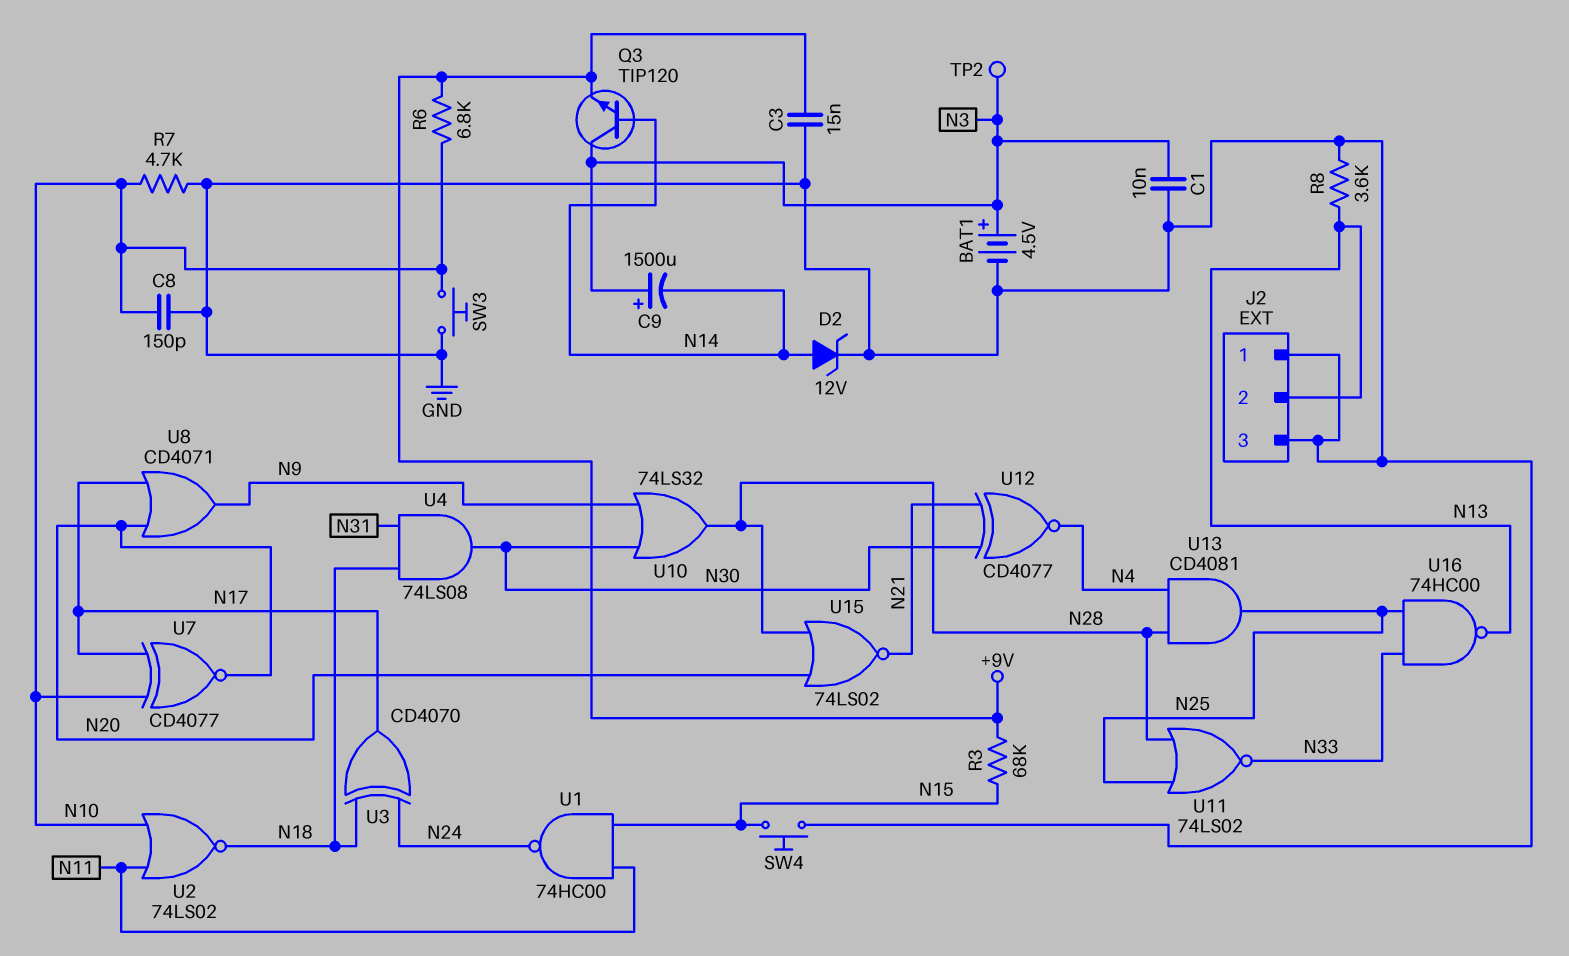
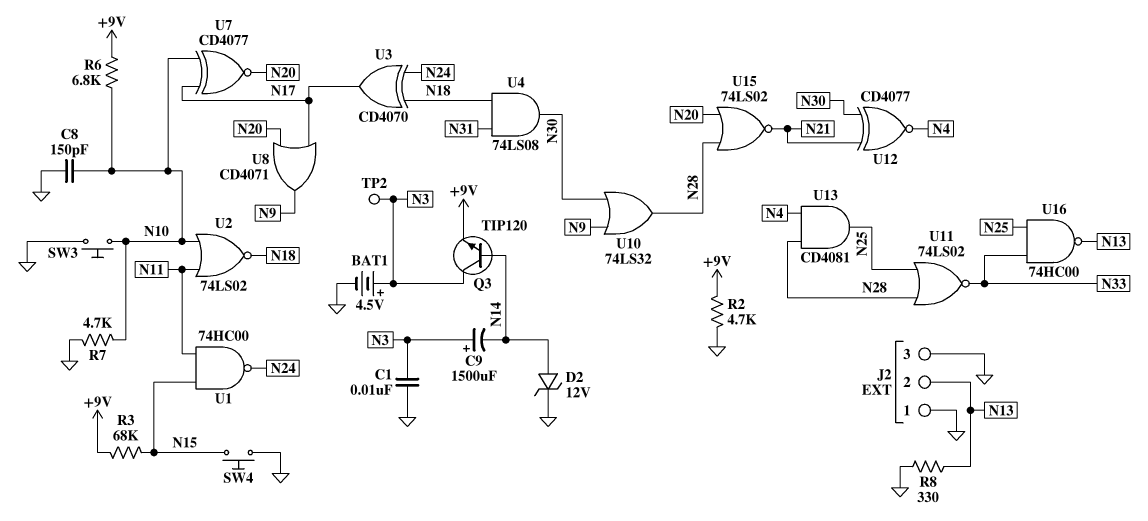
C3: 15nF (+9V, GND) -> none
R2: none -> 4.7k (+9V, GND)
R8: 3.6k (GND, N13) -> 330 (GND, N13)

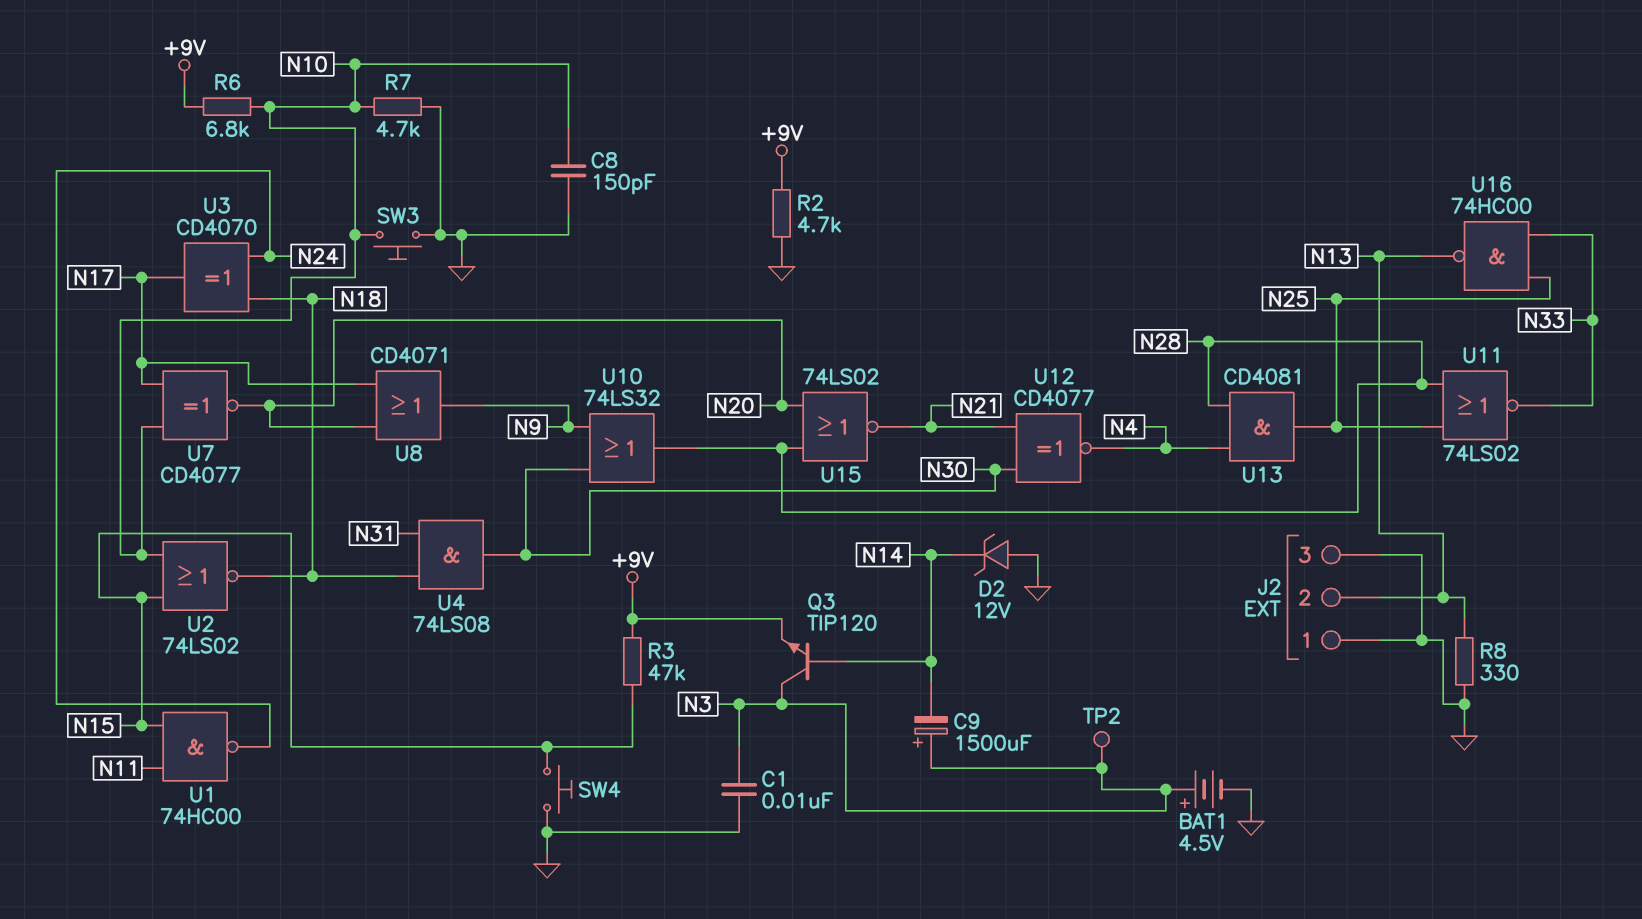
D2: zener 12V (A N14, K GND) -> zener 12V (A GND, K N14)
R3: 68k (+9V, N15) -> 47k (+9V, N15)
U2: NOR 74LS02 (in N10, in N11, out N18) -> NOR 74LS02 (in N10, in N15, out N18)

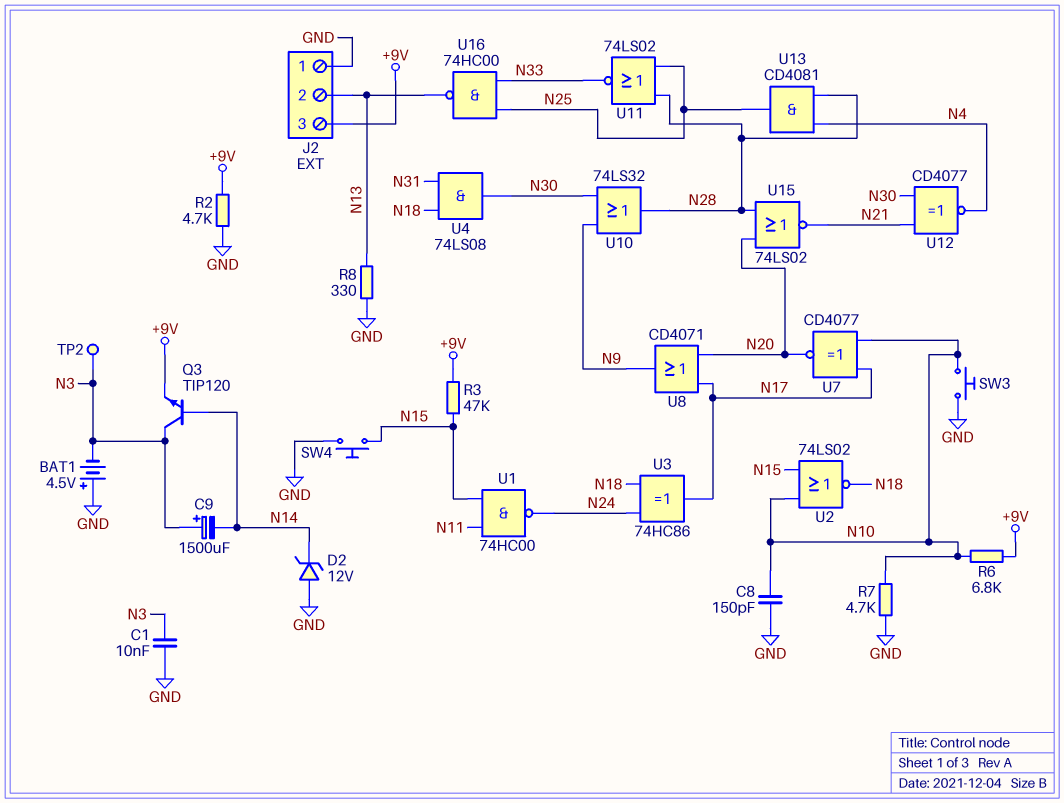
BAT1: 4.5V (plus N3, minus GND) -> 4.5V (plus GND, minus N3)
J2 pin 3: GND -> +9V
U3: XOR CD4070 (in N18, in N24, out N17) -> XOR 74HC86 (in N18, in N24, out N17)

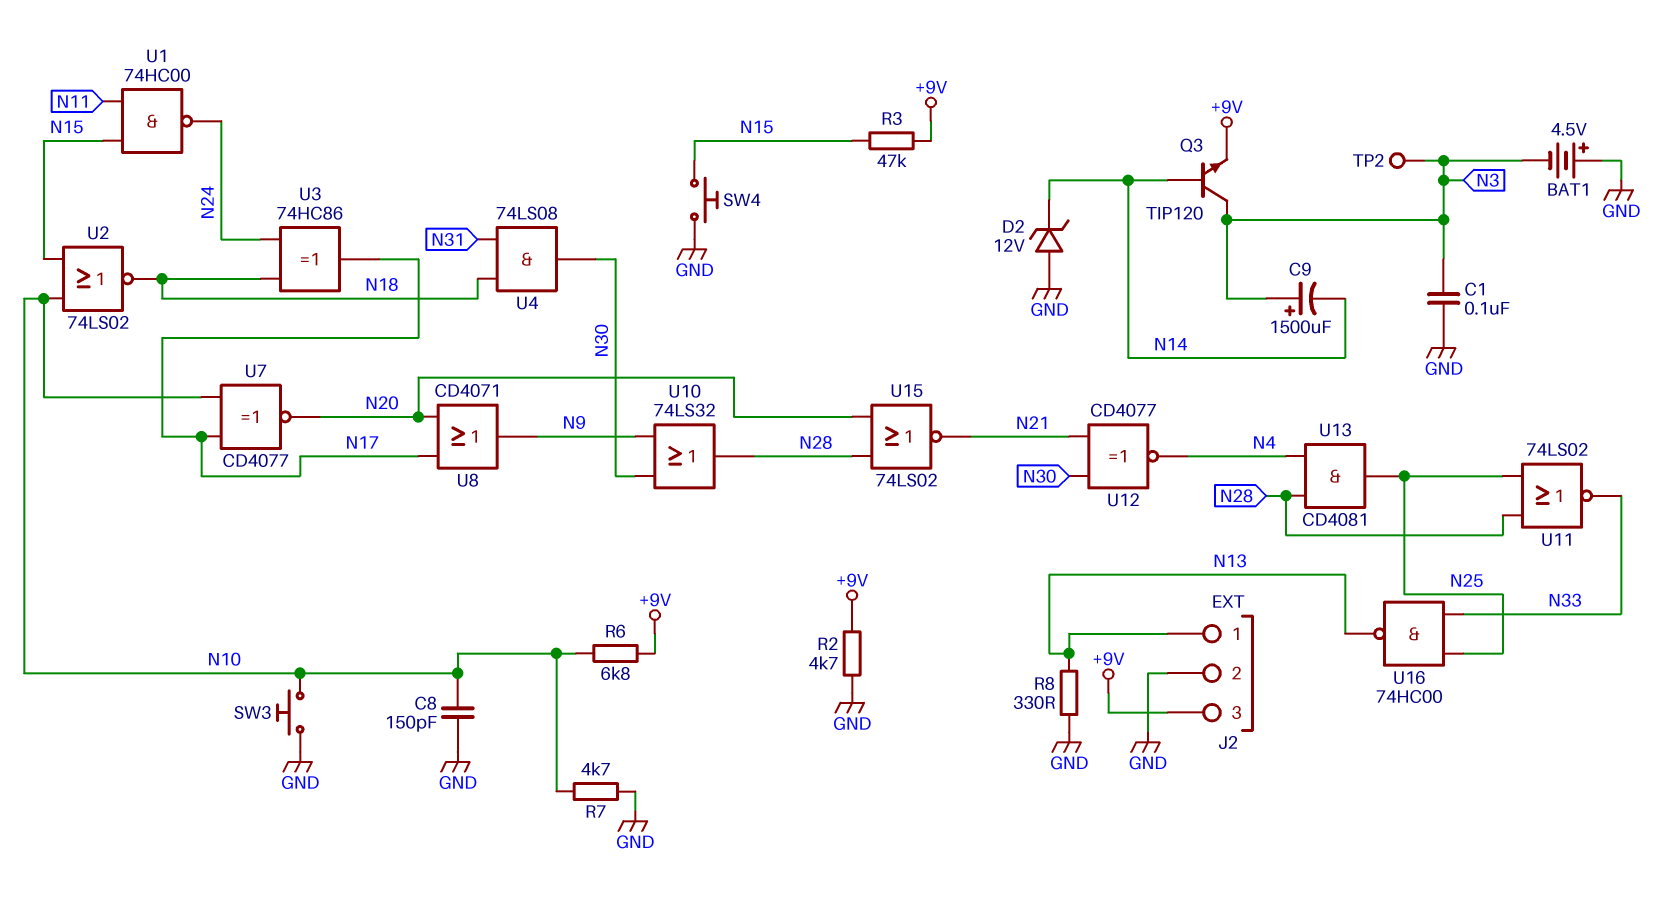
C1: 10nF (GND, N3) -> 100nF (GND, N3)
J2 pin 1: GND -> N13
J2 pin 2: N13 -> GND

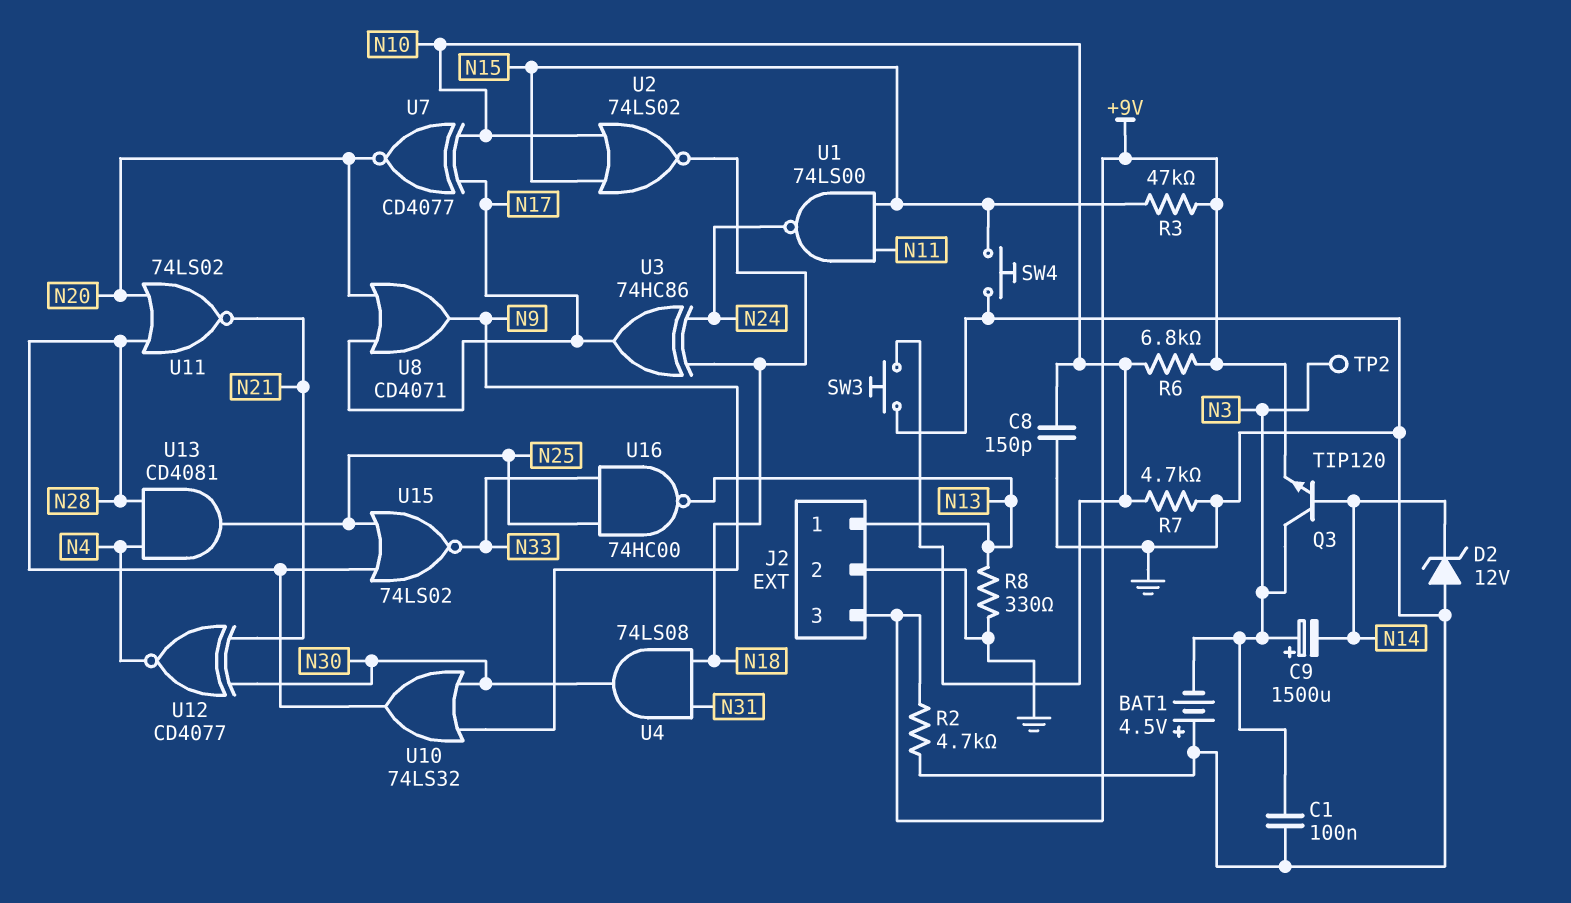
U1: NAND 74HC00 (in N11, in N15, out N24) -> NAND 74LS00 (in N11, in N15, out N24)
U11: NOR 74LS02 (in N25, in N28, out N33) -> NOR 74LS02 (in N20, in N28, out N21)
U15: NOR 74LS02 (in N20, in N28, out N21) -> NOR 74LS02 (in N25, in N28, out N33)

